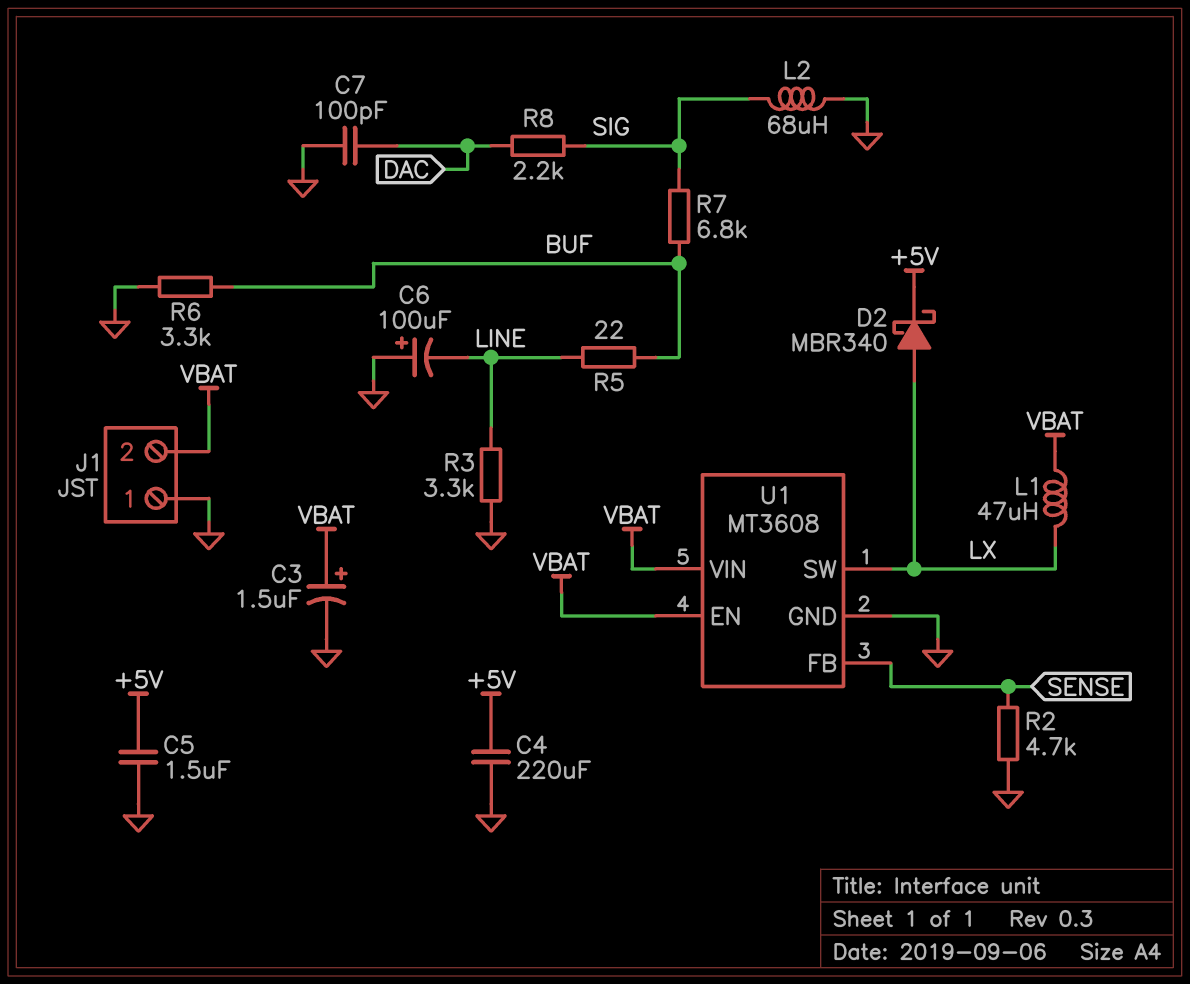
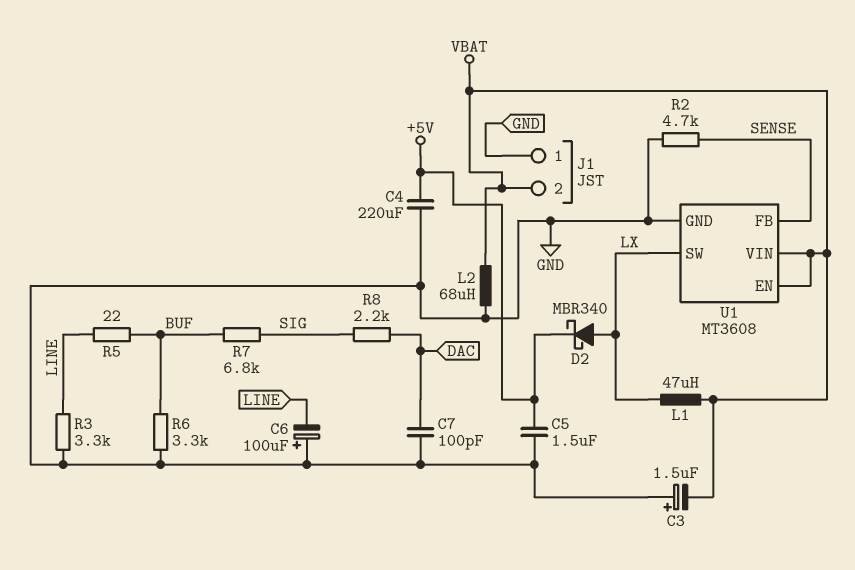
C3: 1.5uF (plus VBAT, minus GND) -> 1.5uF (plus GND, minus VBAT)
L2: 68uH (GND, SIG) -> 68uH (GND, VBAT)

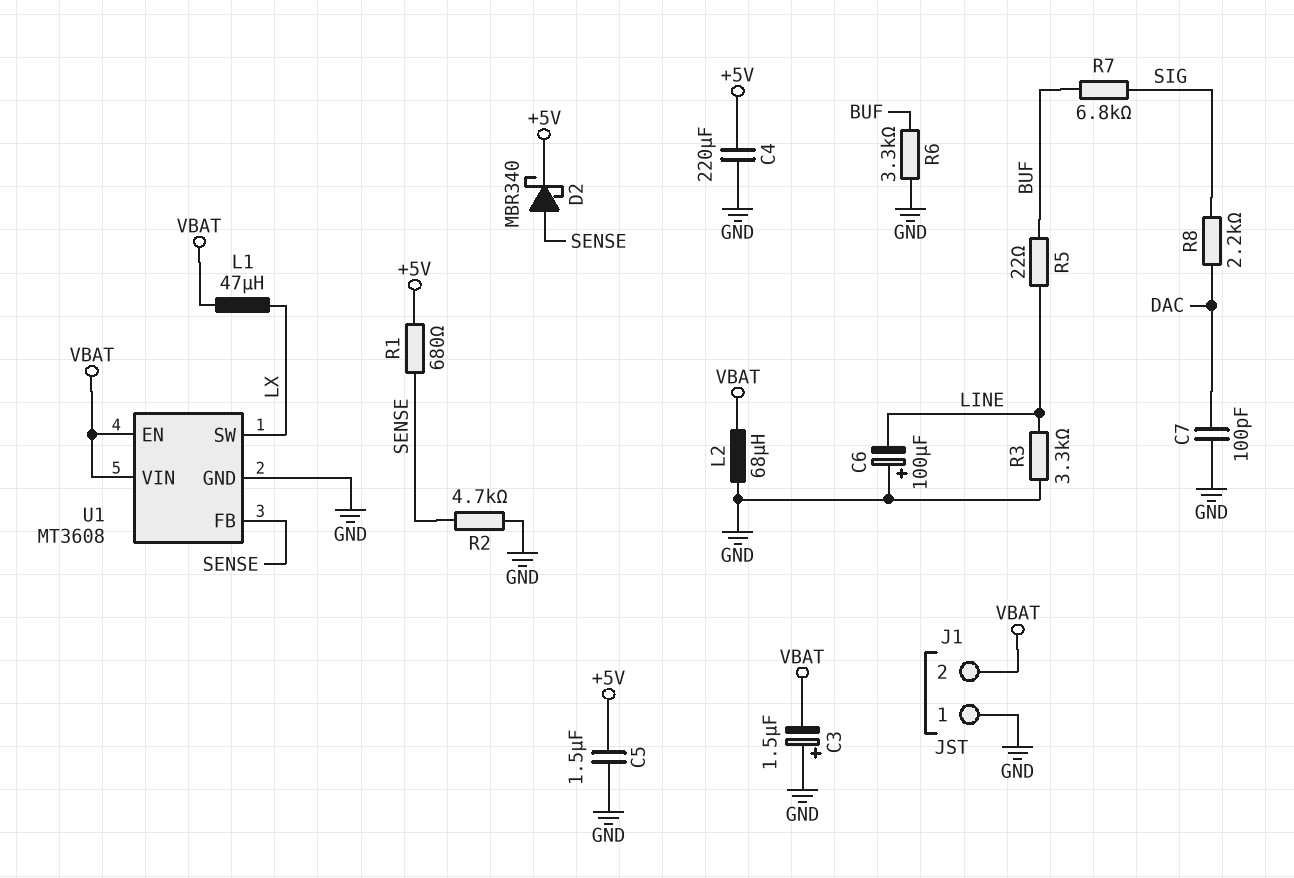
D2: schottky MBR340 (A LX, K +5V) -> schottky MBR340 (A SENSE, K +5V)
R1: none -> 680 (+5V, SENSE)

